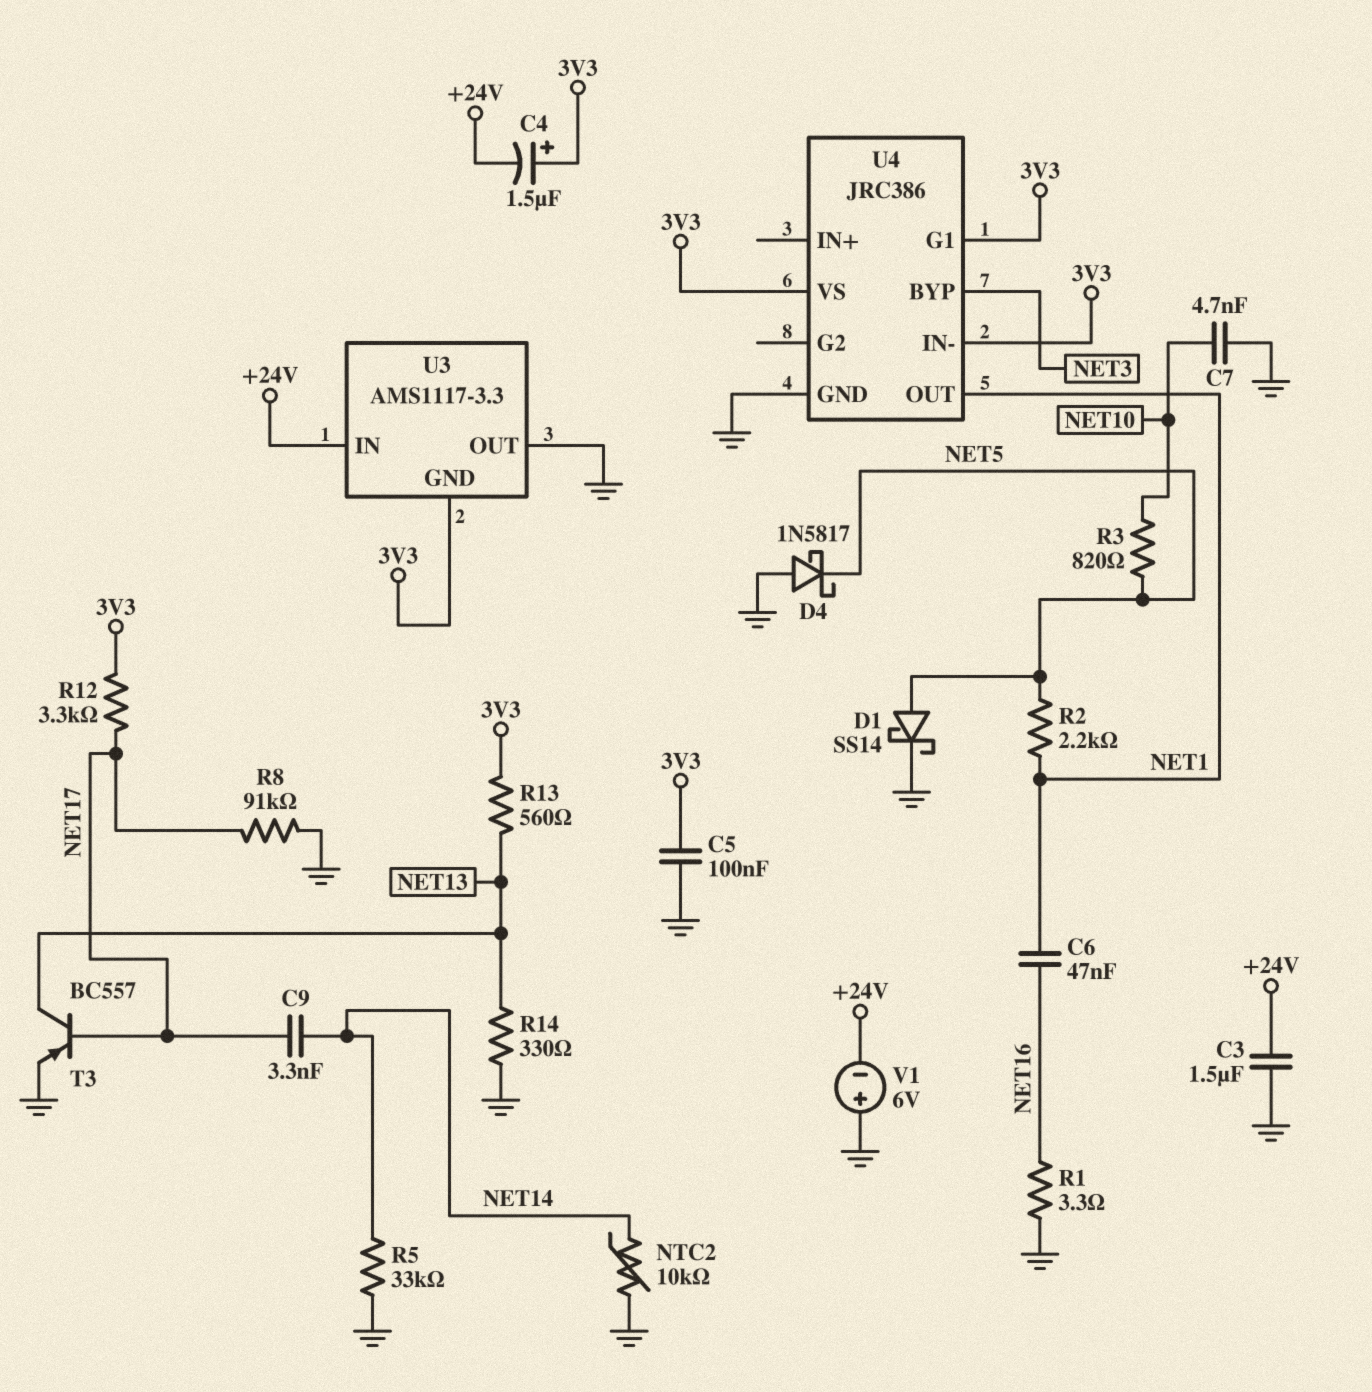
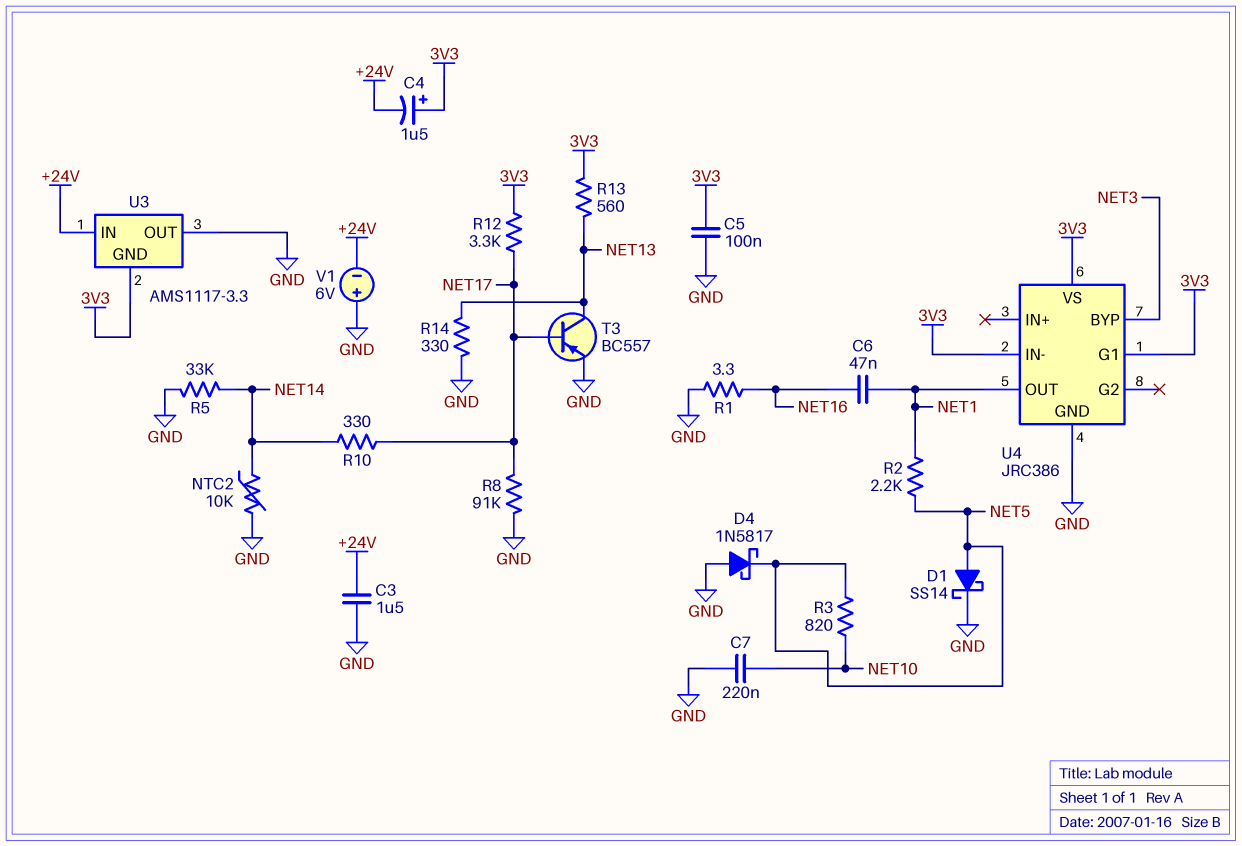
C7: 4.7nF (GND, NET10) -> 220nF (GND, NET10)
C9: 3.3nF (NET14, NET17) -> none
R10: none -> 330 (NET14, NET17)

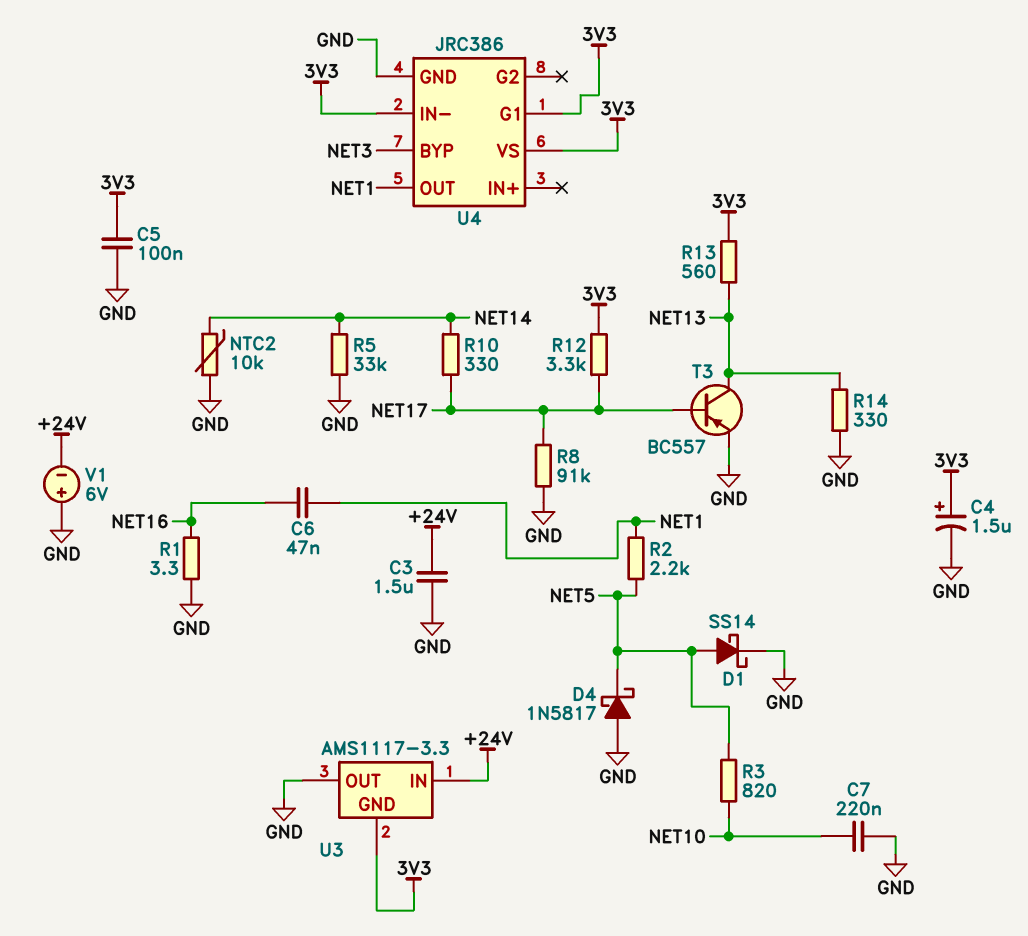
C4: 1.5uF (plus 3V3, minus +24V) -> 1.5uF (plus 3V3, minus GND)

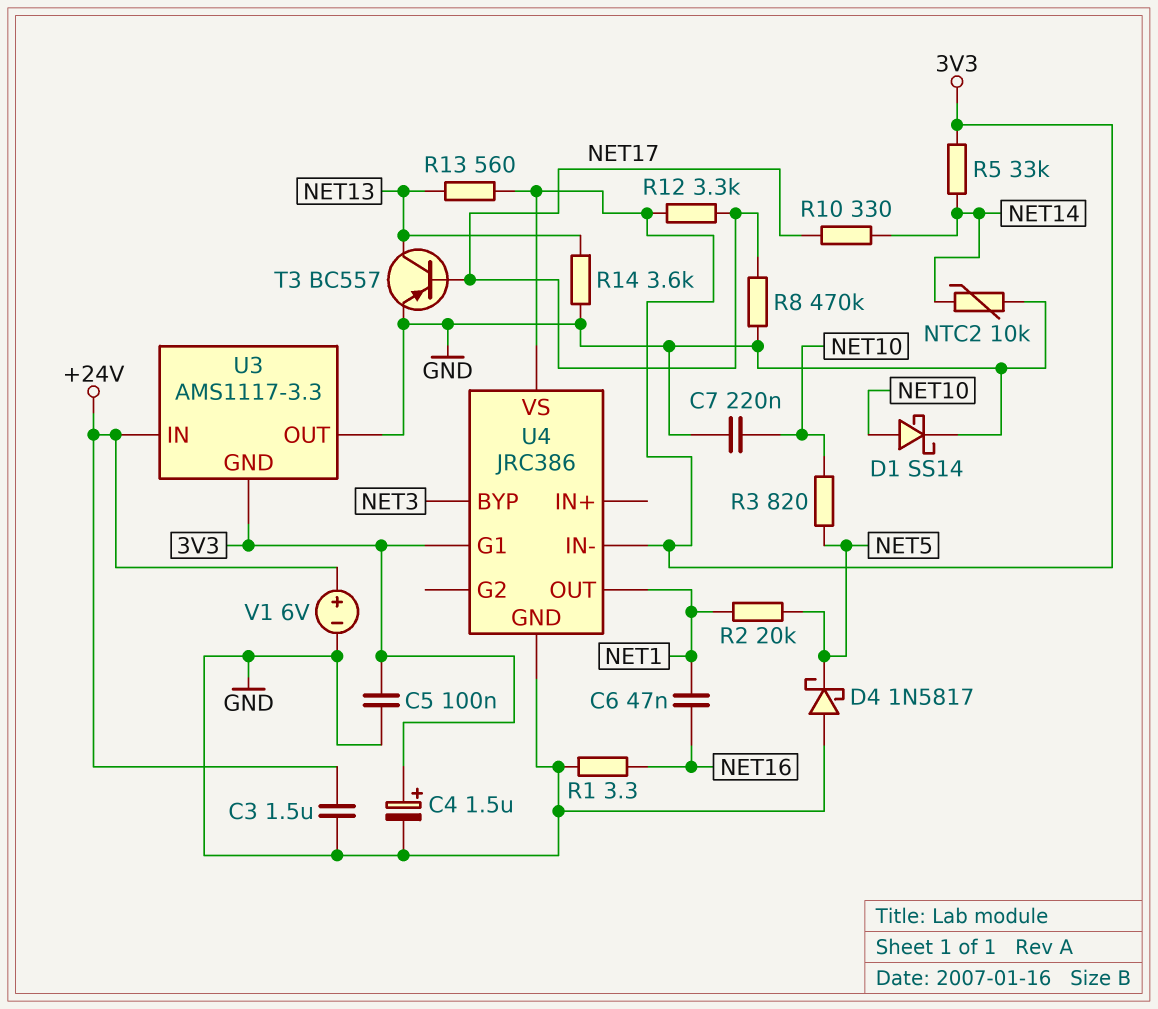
D1: schottky SS14 (A NET5, K GND) -> schottky SS14 (A NET10, K GND)
R2: 2.2k (NET1, NET5) -> 20k (NET1, NET5)
R5: 33k (GND, NET14) -> 33k (3V3, NET14)
R8: 91k (GND, NET17) -> 470k (GND, NET17)
R14: 330 (GND, NET13) -> 3.6k (GND, NET13)
V1: 6V (plus GND, minus +24V) -> 6V (plus +24V, minus GND)

